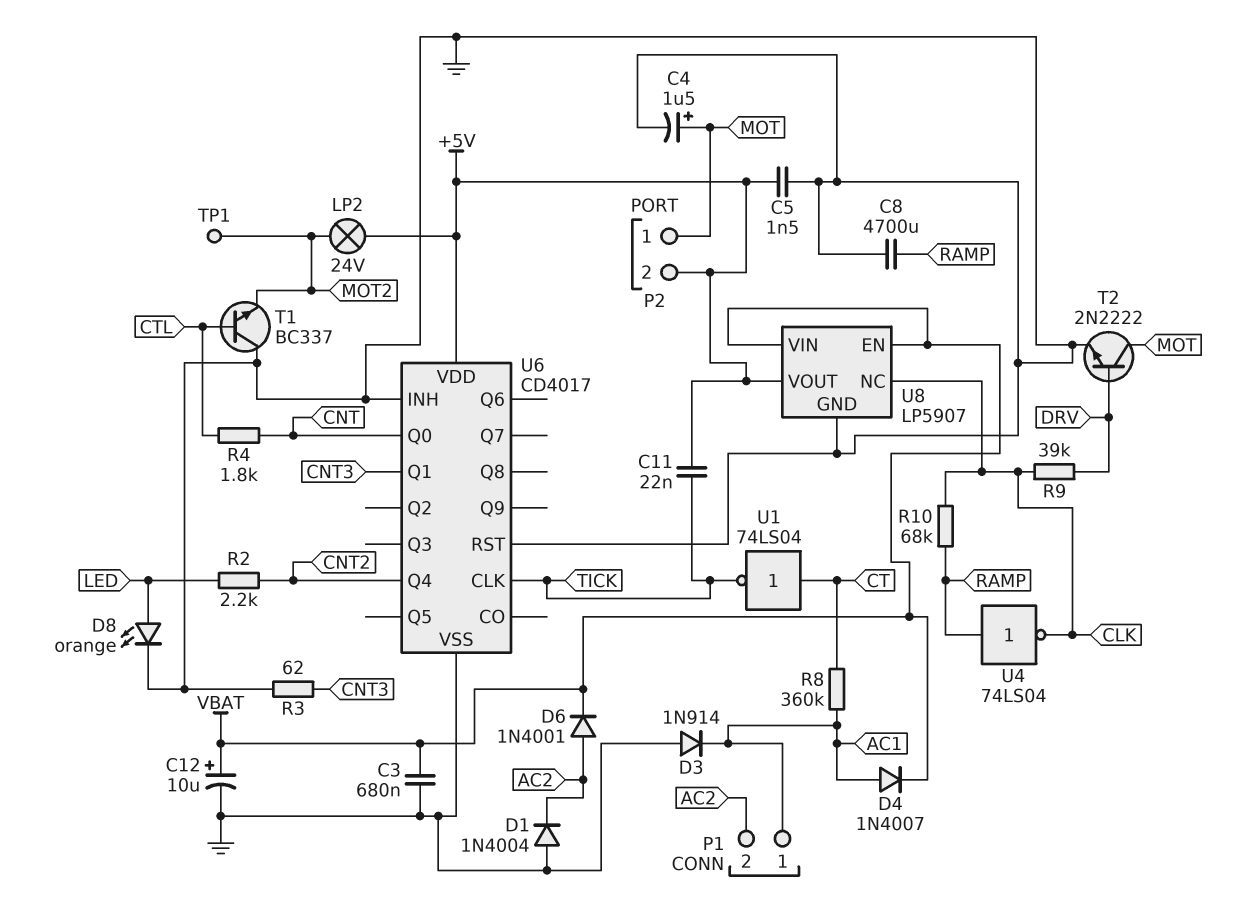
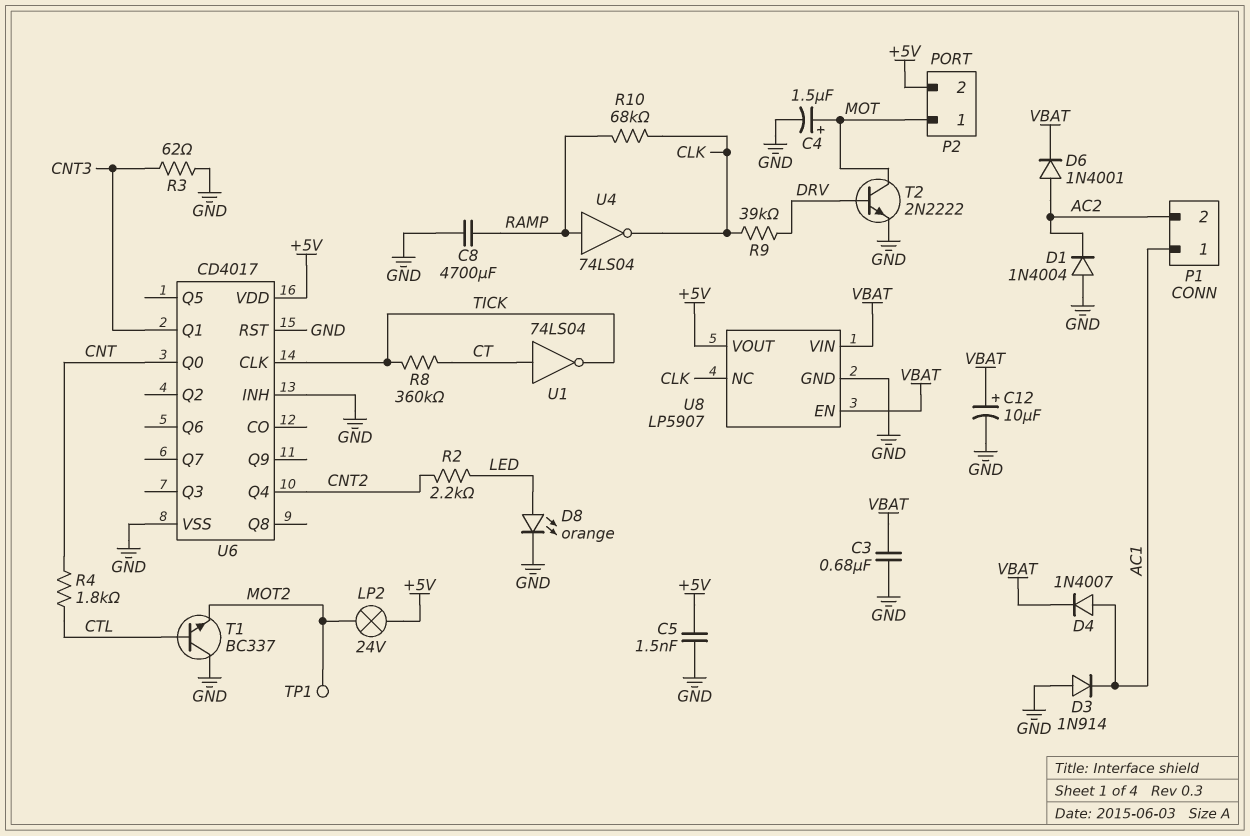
C11: 22nF (+5V, TICK) -> none
R8: 360k (AC1, CT) -> 360k (CT, TICK)

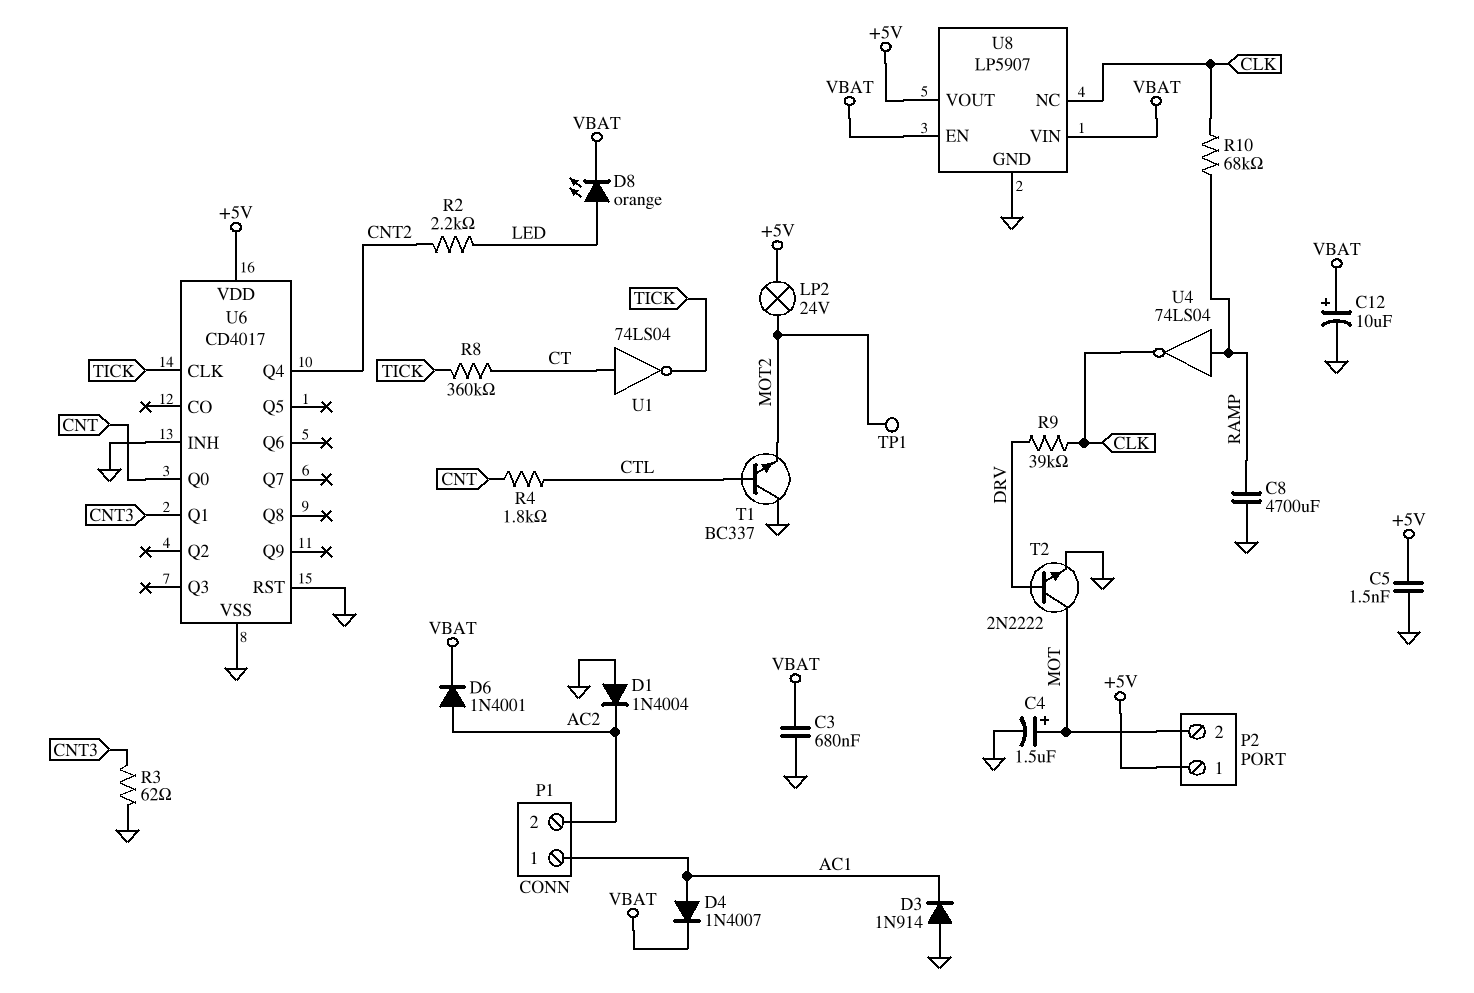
D8: LED orange (A LED, K GND) -> LED orange (A LED, K VBAT)
P2 pin 1: MOT -> +5V
P2 pin 2: +5V -> MOT

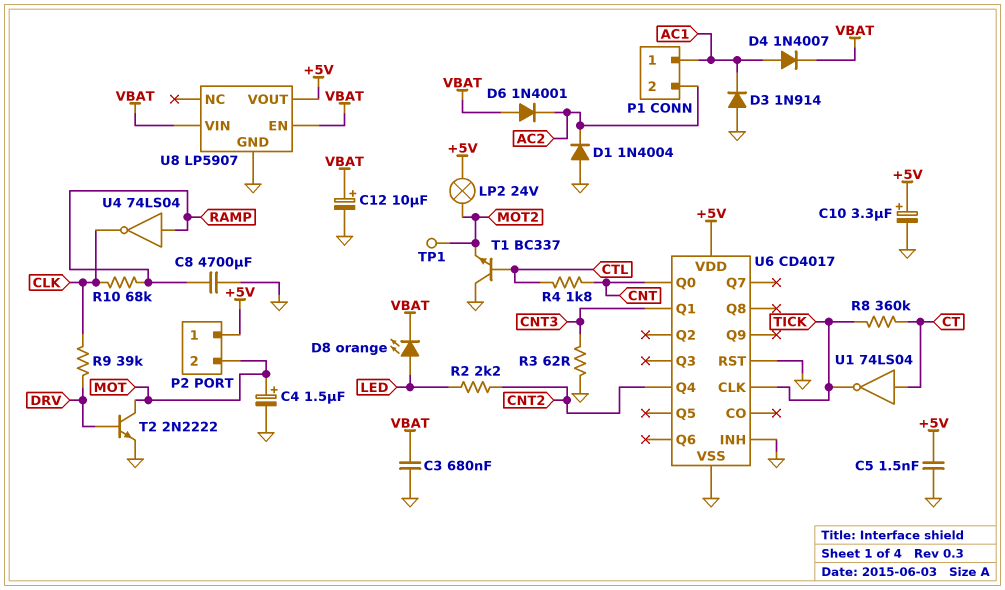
C10: none -> 3.3uF (plus +5V, minus GND)
D6: diode 1N4001 (A AC2, K VBAT) -> diode 1N4001 (A VBAT, K AC2)
U8 pin NC: CLK -> none

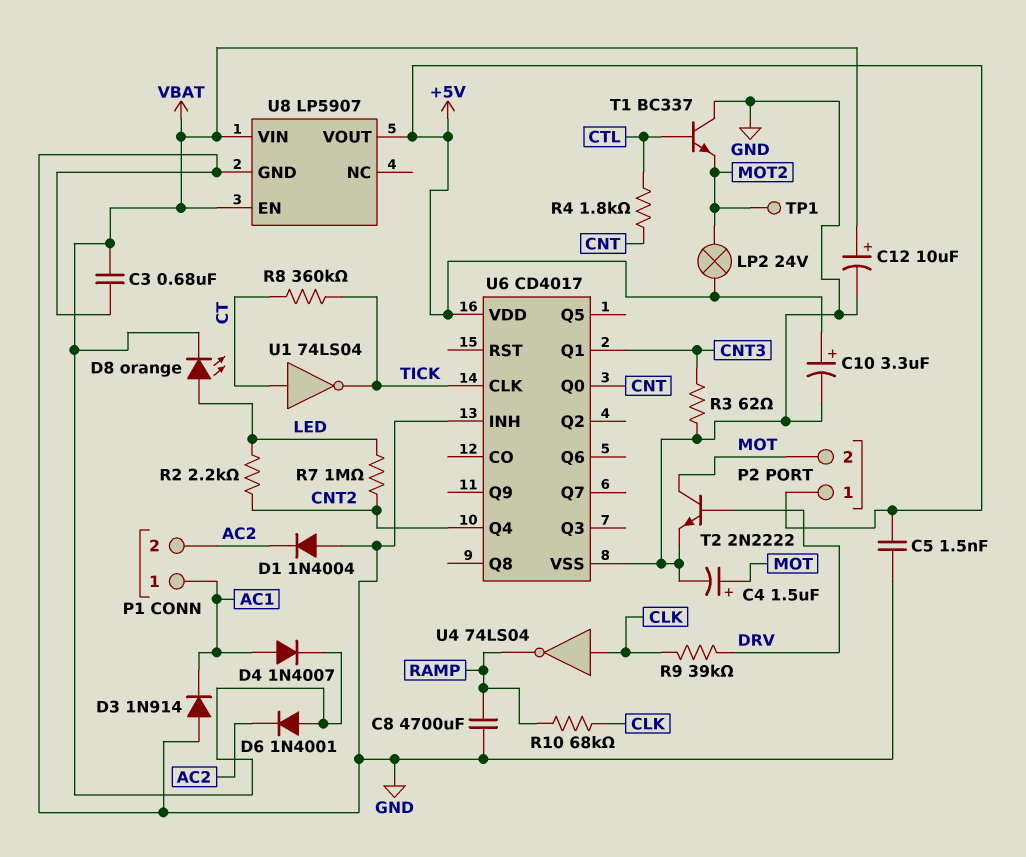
R7: none -> 1M (CNT2, LED)
U4: NOT 74LS04 (in RAMP, out CLK) -> NOT 74LS04 (in CLK, out RAMP)
U6 pin RST: GND -> none

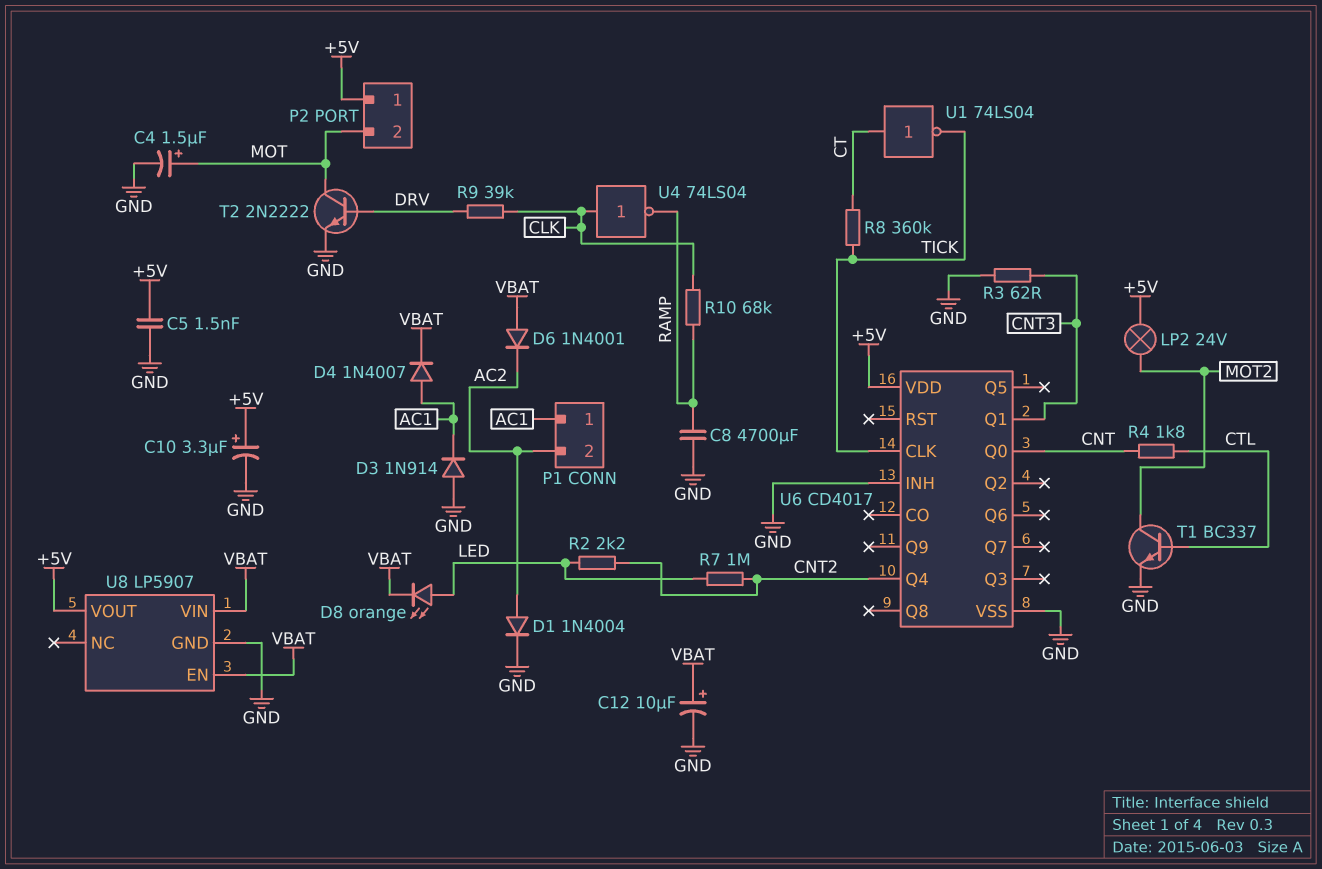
C3: 680nF (GND, VBAT) -> none
D1: diode 1N4004 (A GND, K AC2) -> diode 1N4004 (A AC2, K GND)
T1: NPN BC337 (B CTL, C GND, E MOT2) -> NPN BC337 (B CTL, C MOT2, E GND)
TP1: test point (MOT2) -> none

